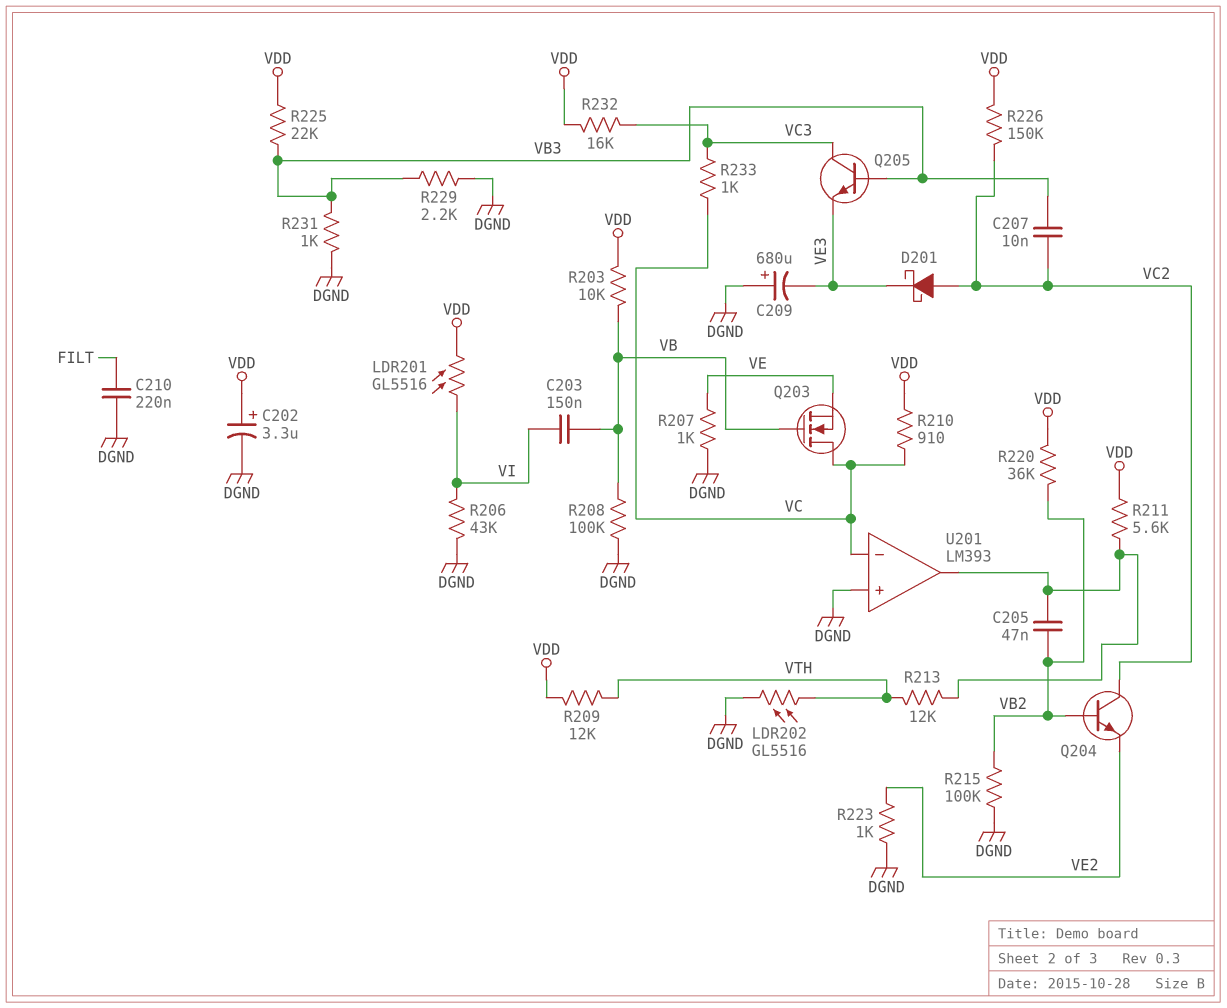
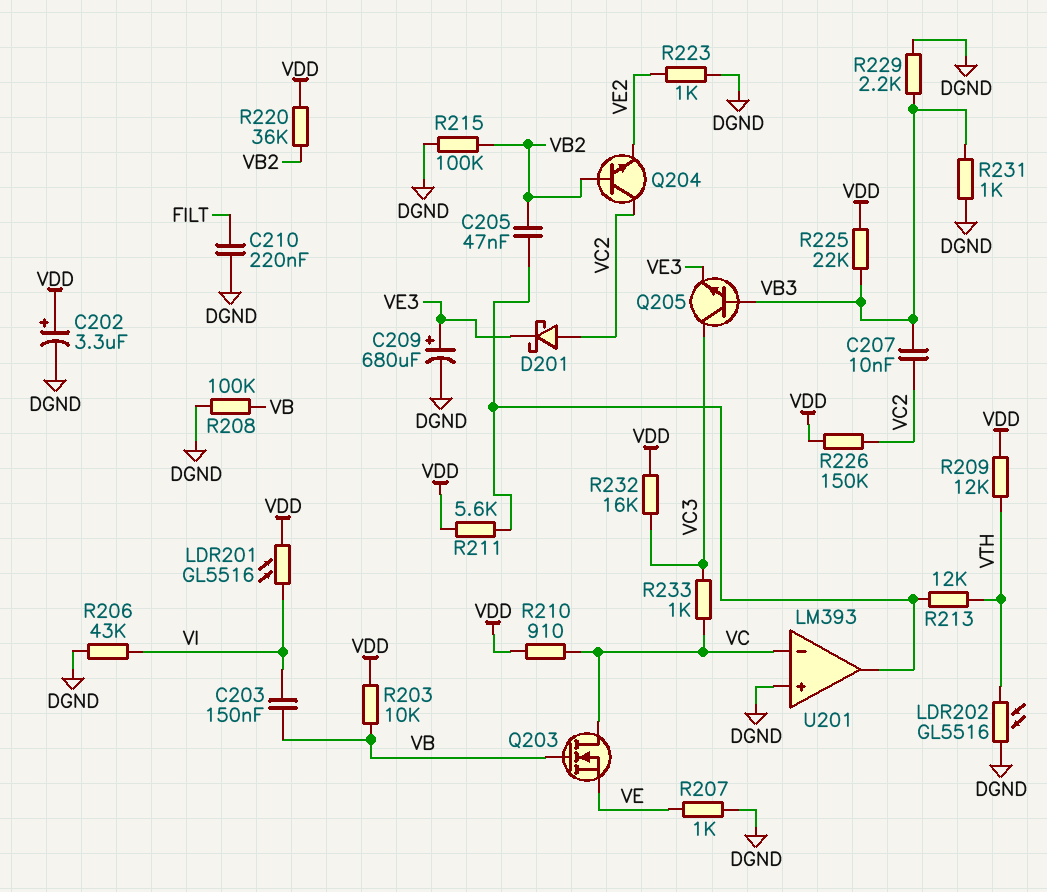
C209: 680uF (plus DGND, minus VE3) -> 680uF (plus VE3, minus DGND)

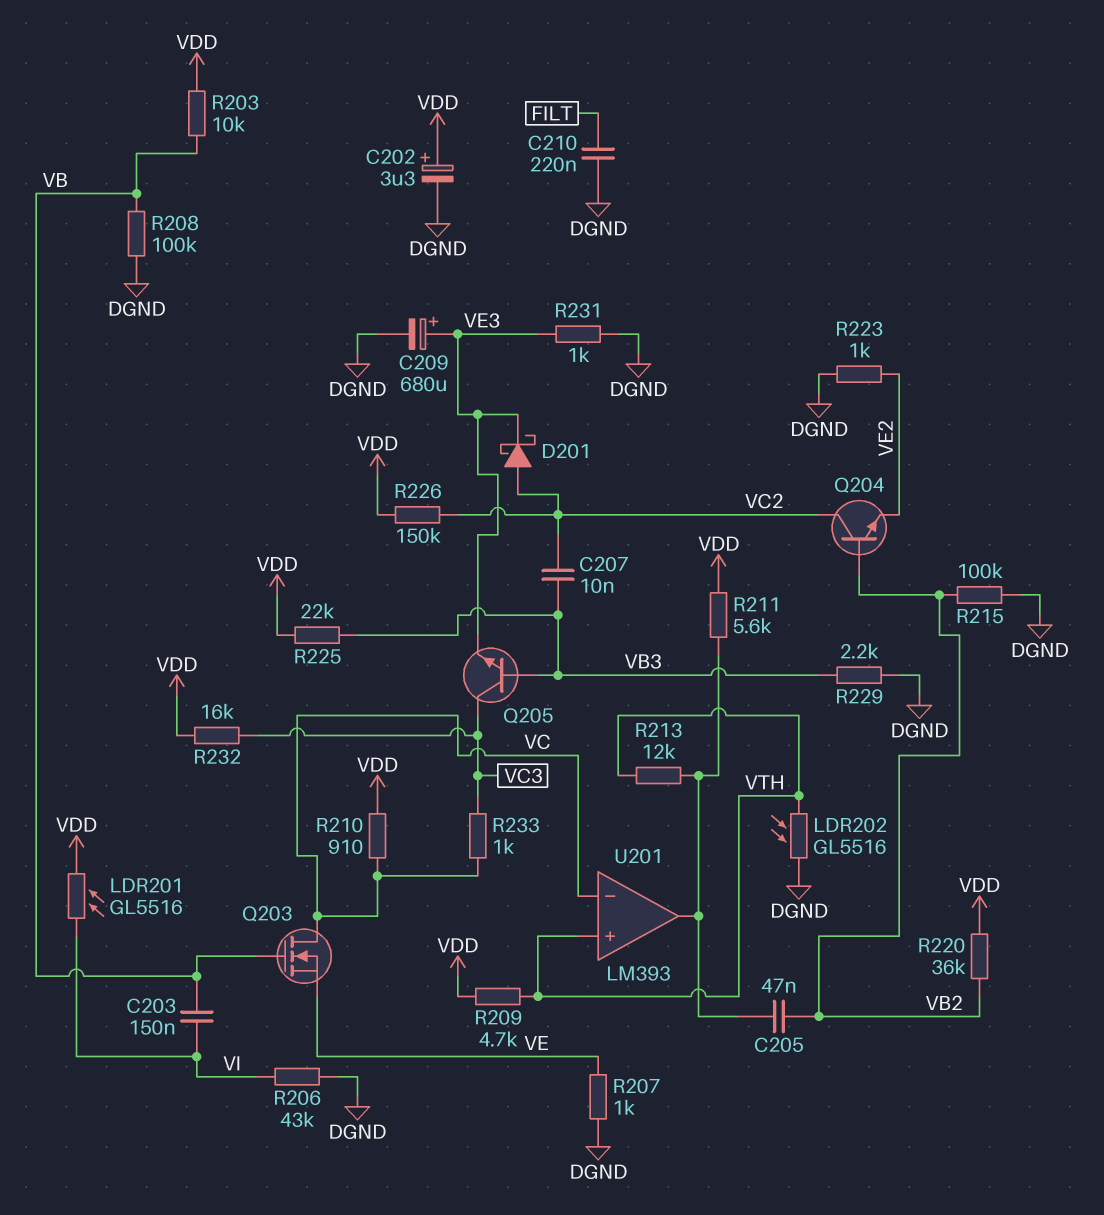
R209: 12k (VDD, VTH) -> 4.7k (VDD, VTH)
R231: 1k (DGND, VB3) -> 1k (DGND, VE3)
U201 pin in+: DGND -> VTH

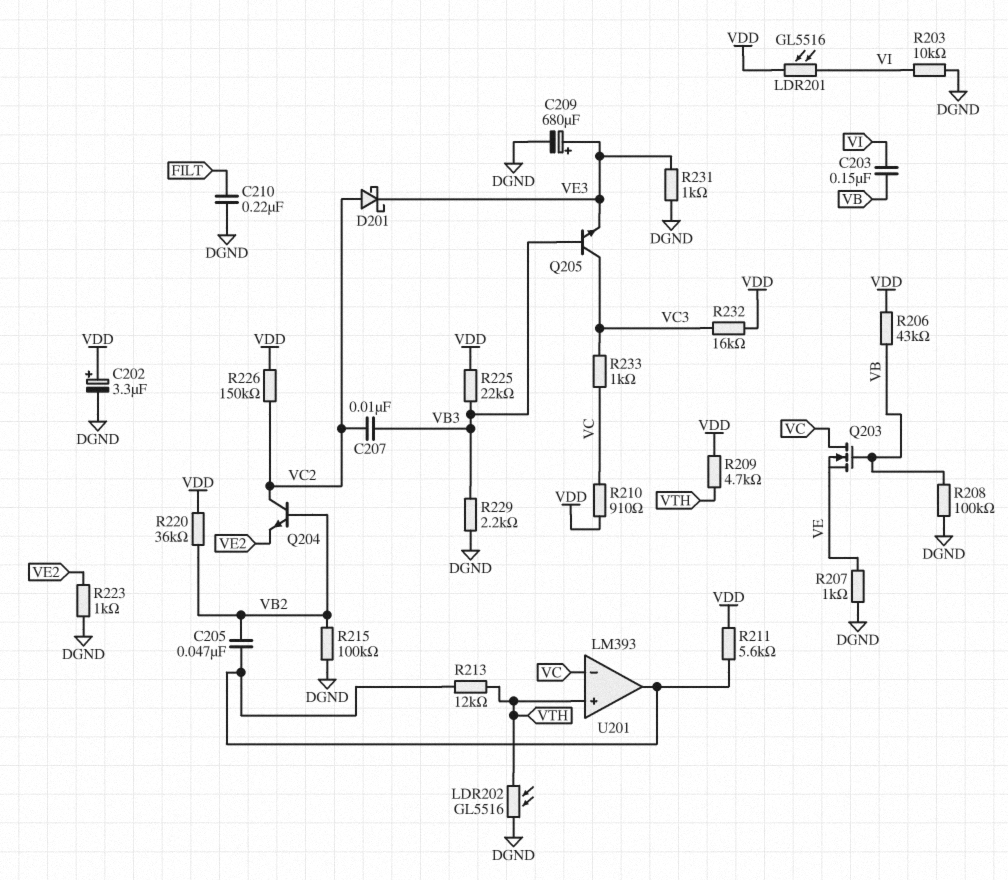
R203: 10k (VB, VDD) -> 10k (DGND, VI)
R206: 43k (DGND, VI) -> 43k (VB, VDD)

